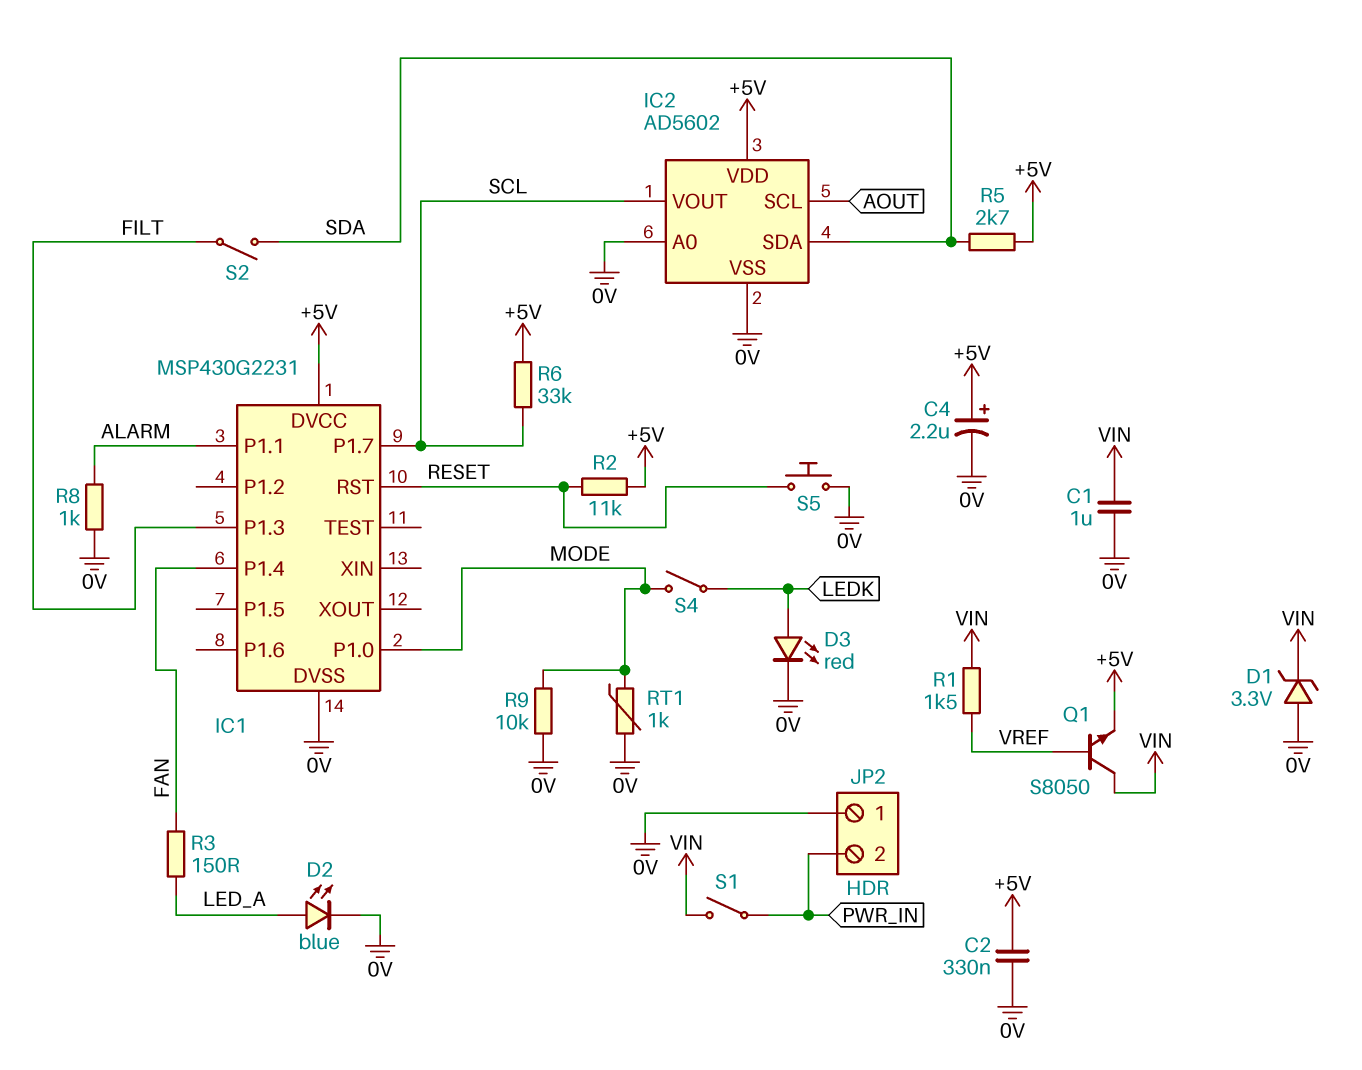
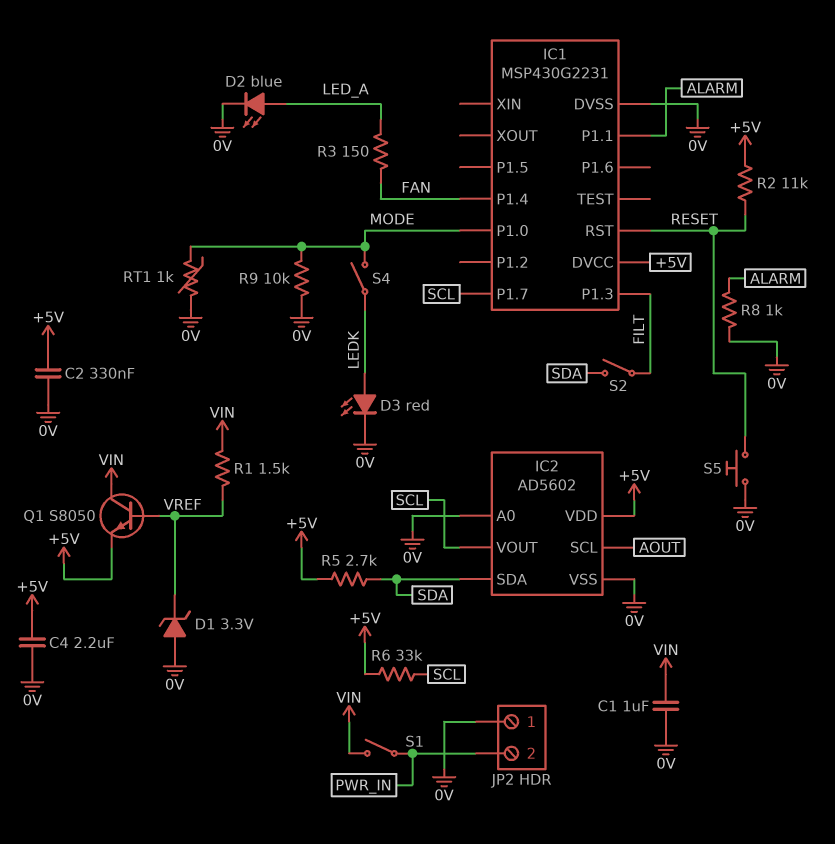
C4: 2.2uF (plus +5V, minus 0V) -> 2.2uF (+5V, 0V)
D1: zener 3.3V (A 0V, K VIN) -> zener 3.3V (A 0V, K VREF)

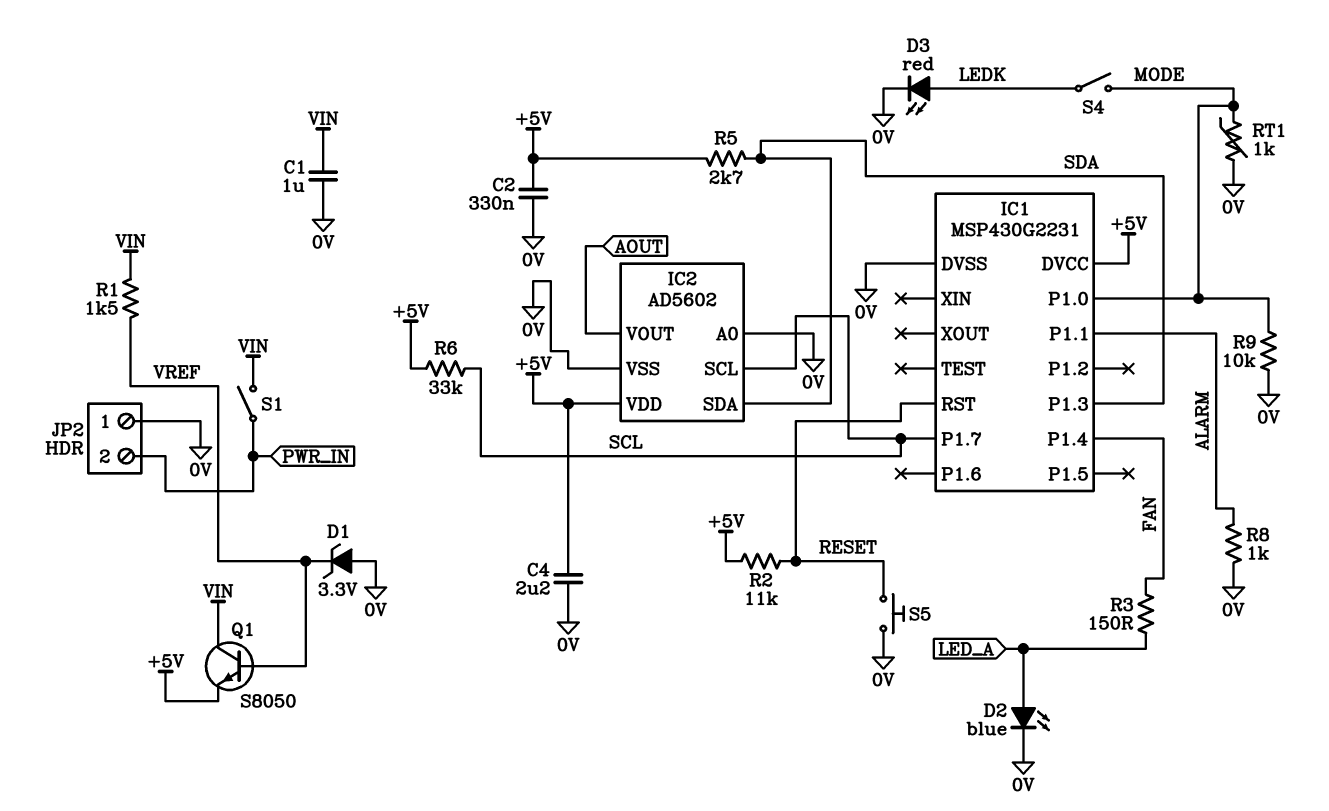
IC1 pin P1.3: FILT -> SDA
IC2 pin SCL: AOUT -> SCL
IC2 pin VOUT: SCL -> AOUT
S2: switch (FILT, SDA) -> none

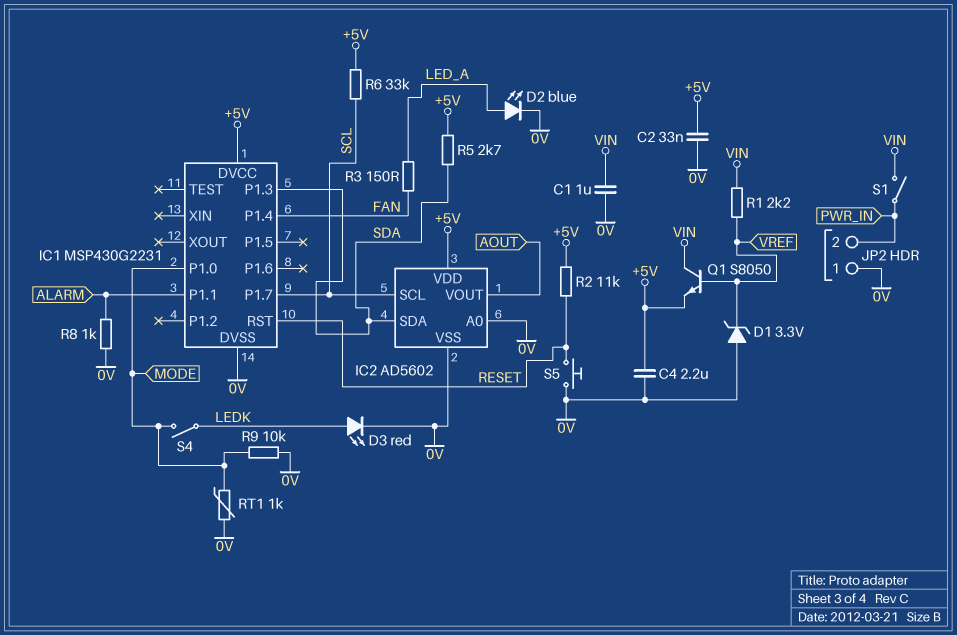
C2: 330nF (+5V, 0V) -> 33nF (+5V, 0V)
R1: 1.5k (VIN, VREF) -> 2.2k (VIN, VREF)

